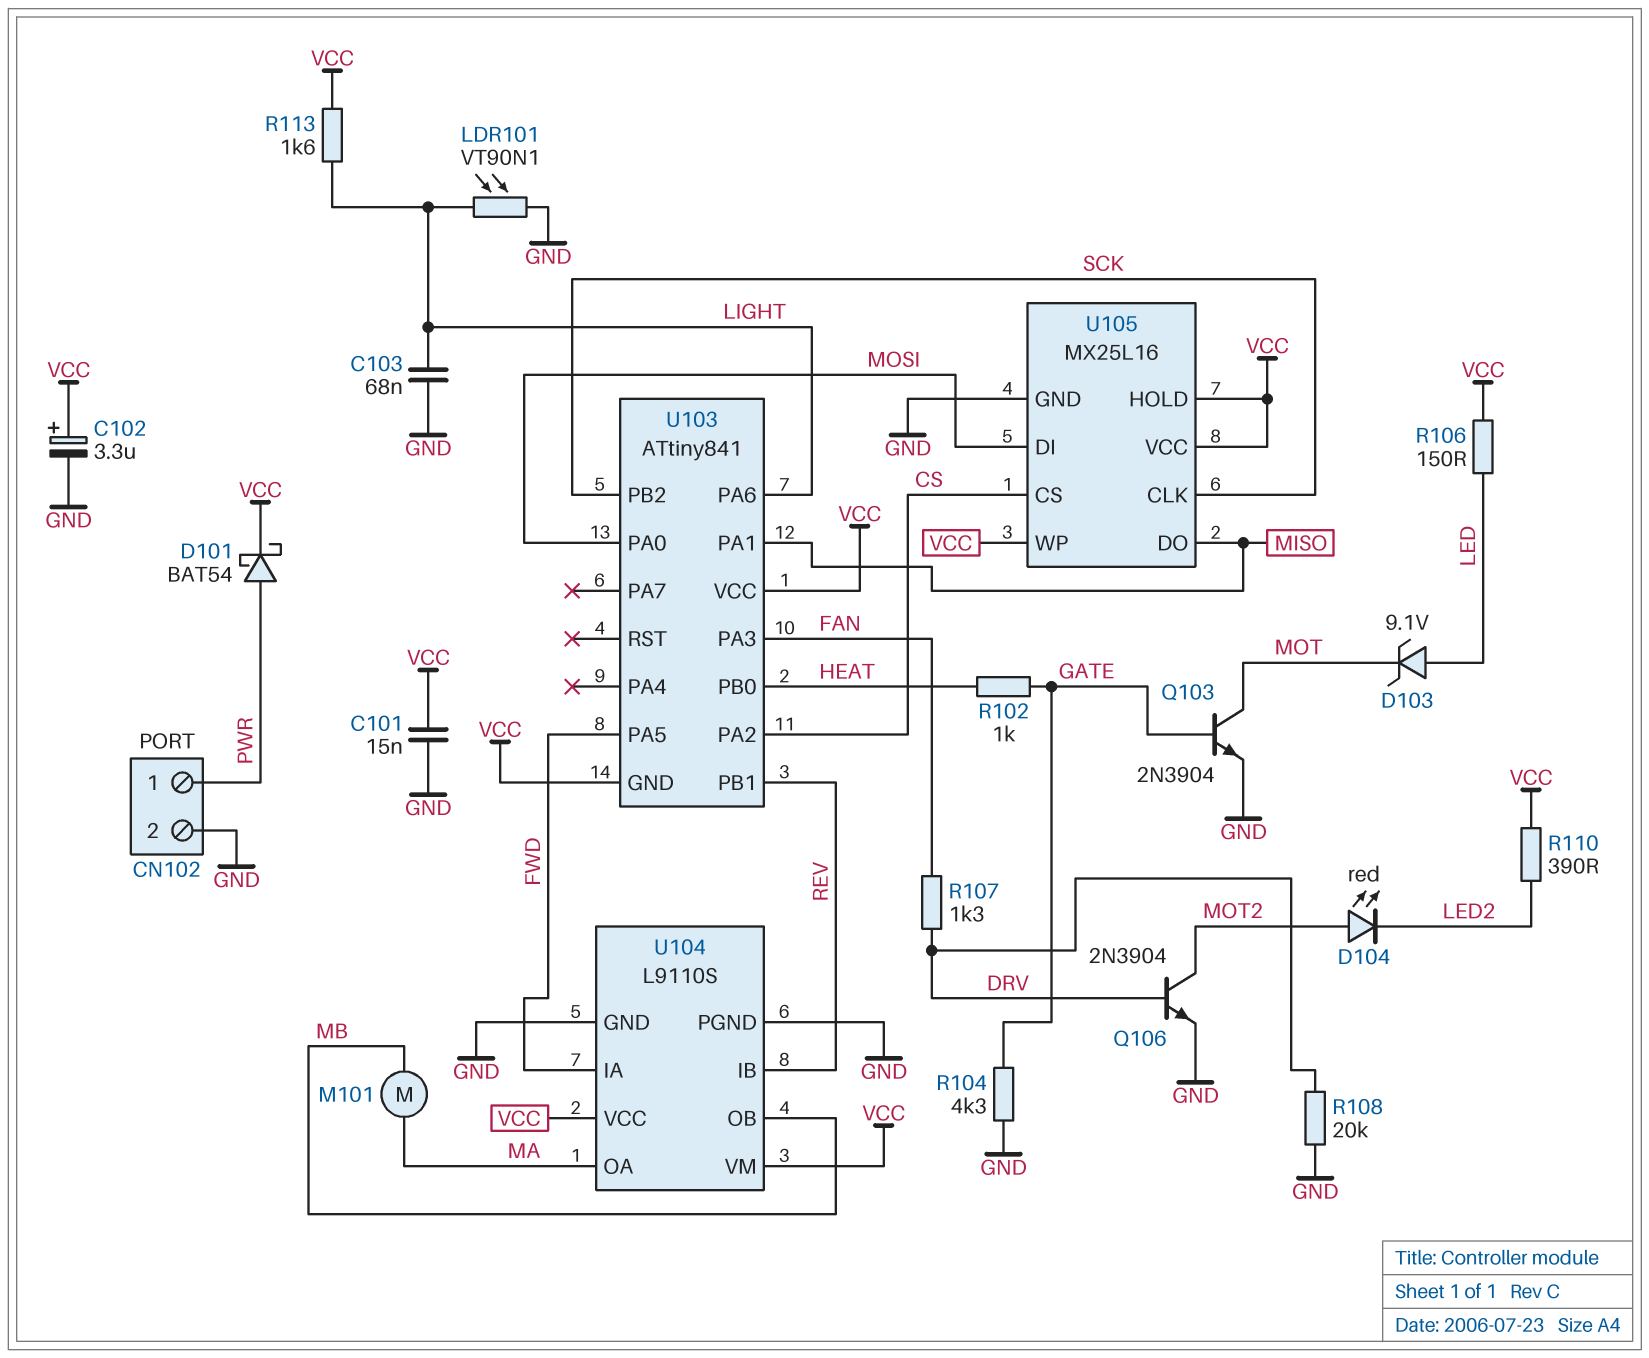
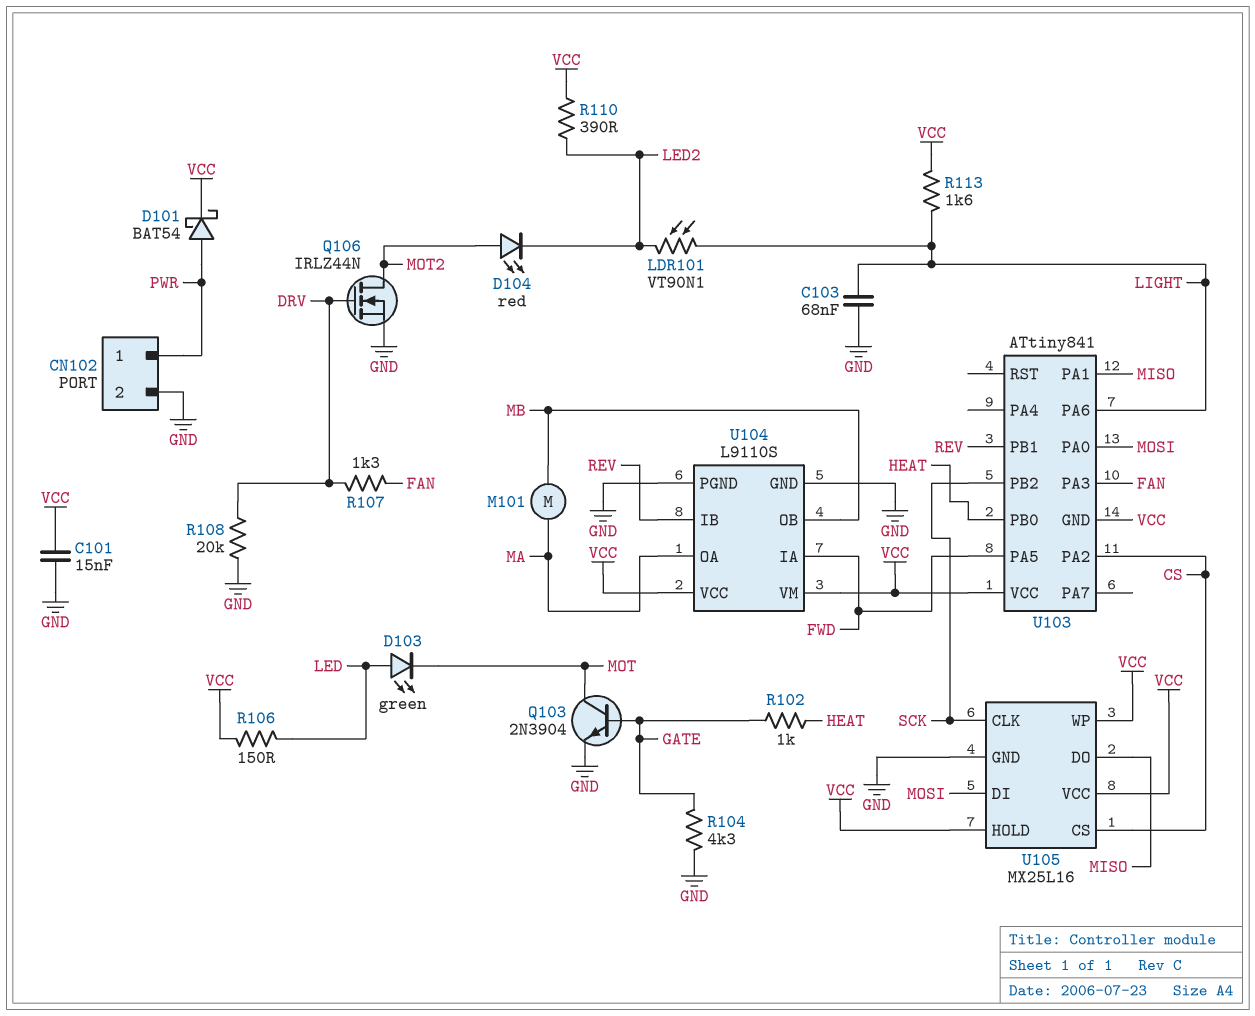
C102: 3.3uF (plus VCC, minus GND) -> none
D103: zener 9.1V (A LED, K MOT) -> LED green (A LED, K MOT)
LDR101: VT90N1 (GND, LIGHT) -> VT90N1 (LED2, LIGHT)
Q106: NPN 2N3904 (B DRV, C MOT2, E GND) -> NMOS IRLZ44N (G DRV, D MOT2, S GND)

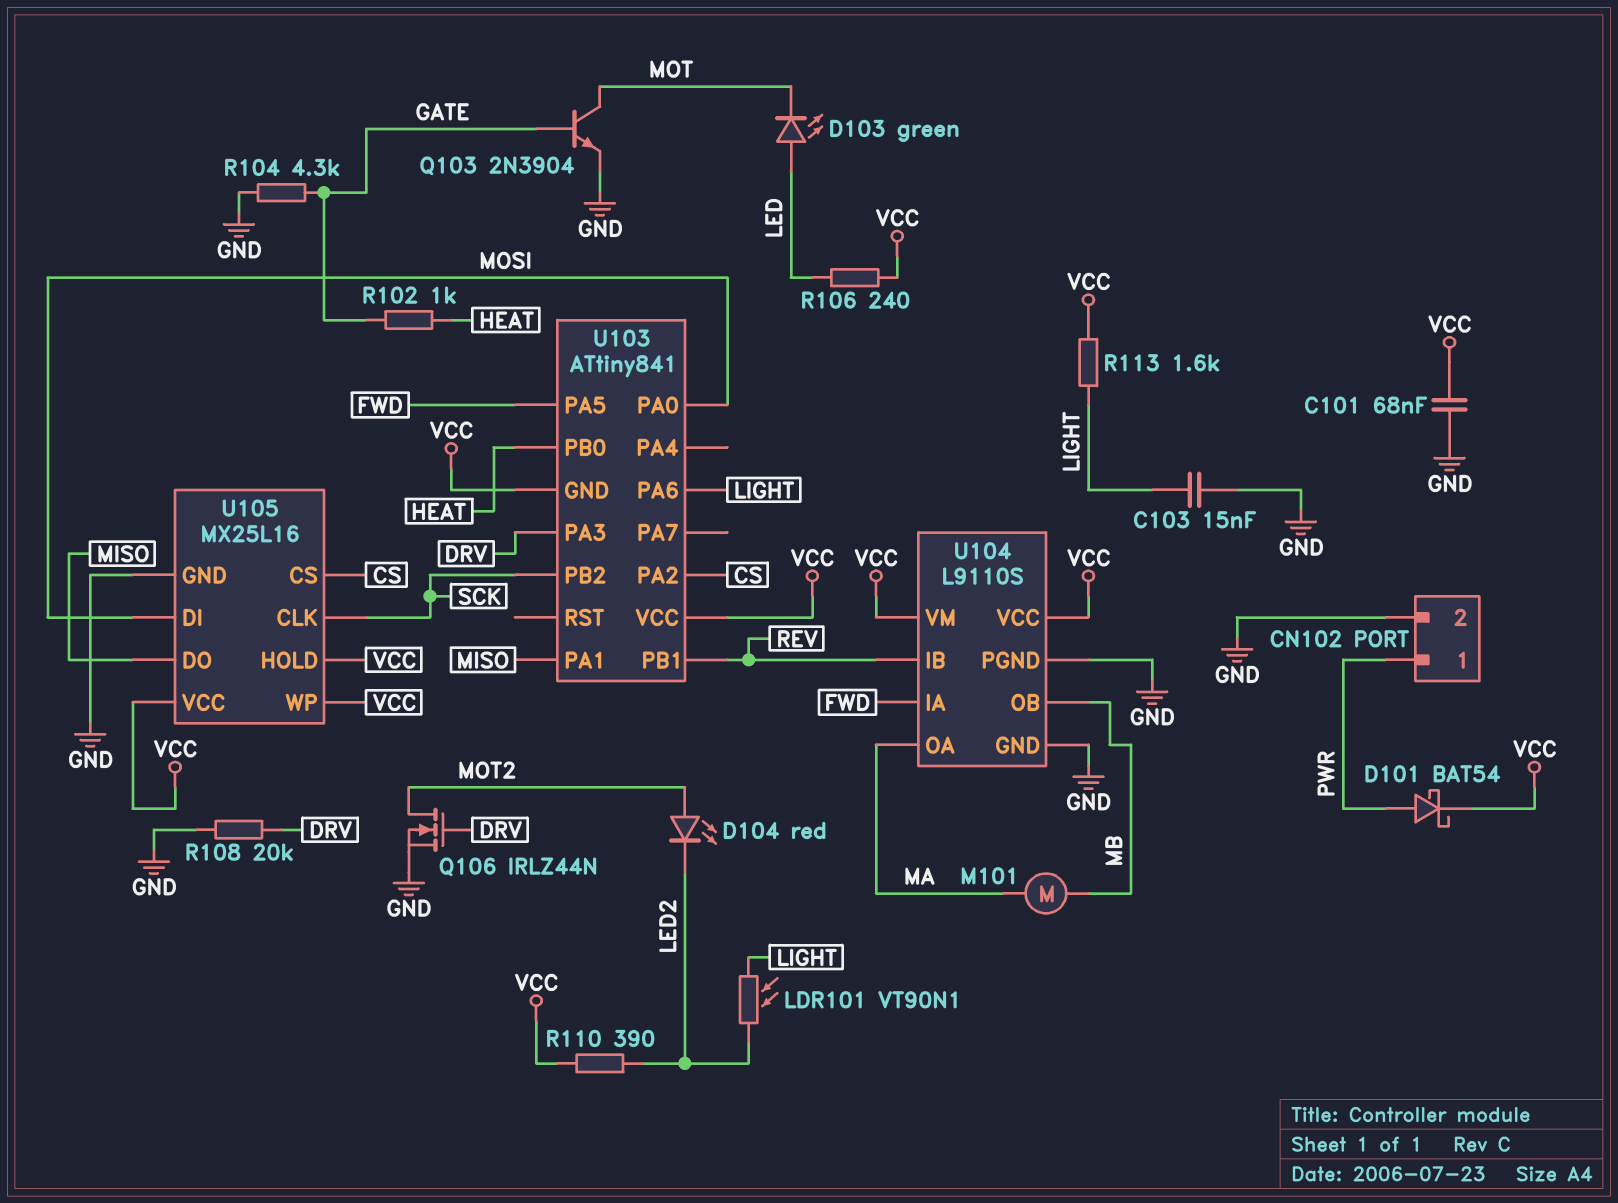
C101: 15nF (GND, VCC) -> 68nF (GND, VCC)
C103: 68nF (GND, LIGHT) -> 15nF (GND, LIGHT)
R106: 150 (LED, VCC) -> 240 (LED, VCC)
R107: 1.3k (DRV, FAN) -> none
U103 pin PA3: FAN -> DRV

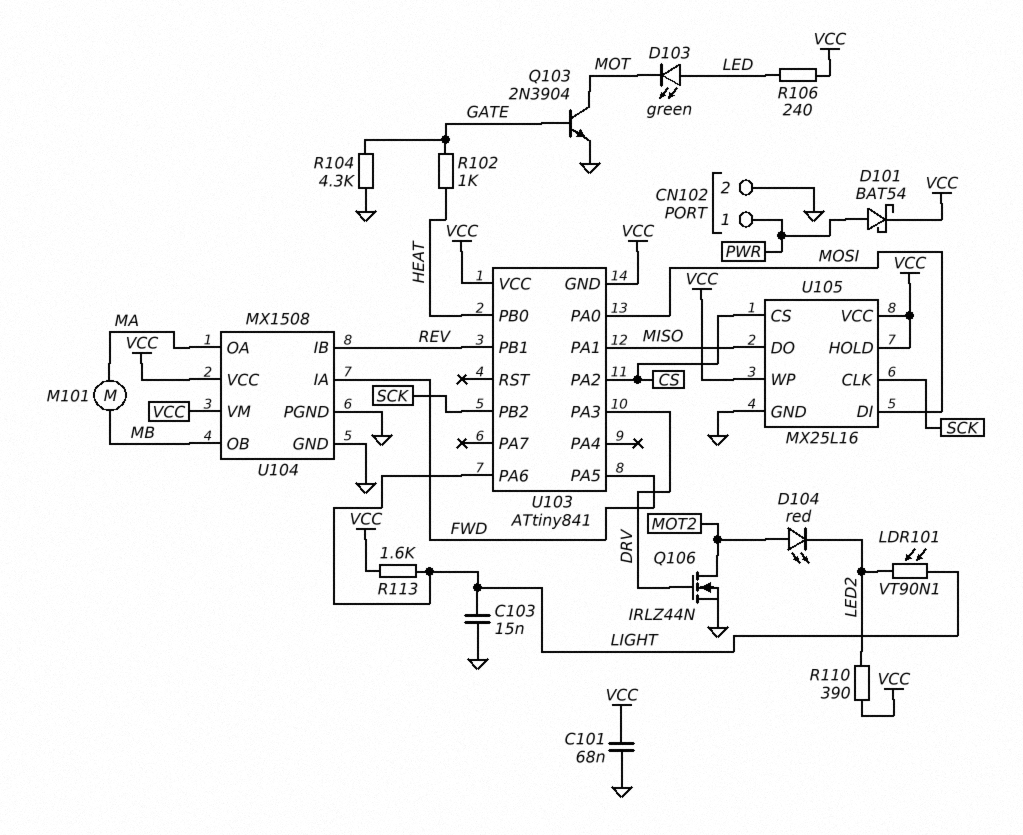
R108: 20k (DRV, GND) -> none
U104: L9110S -> MX1508

